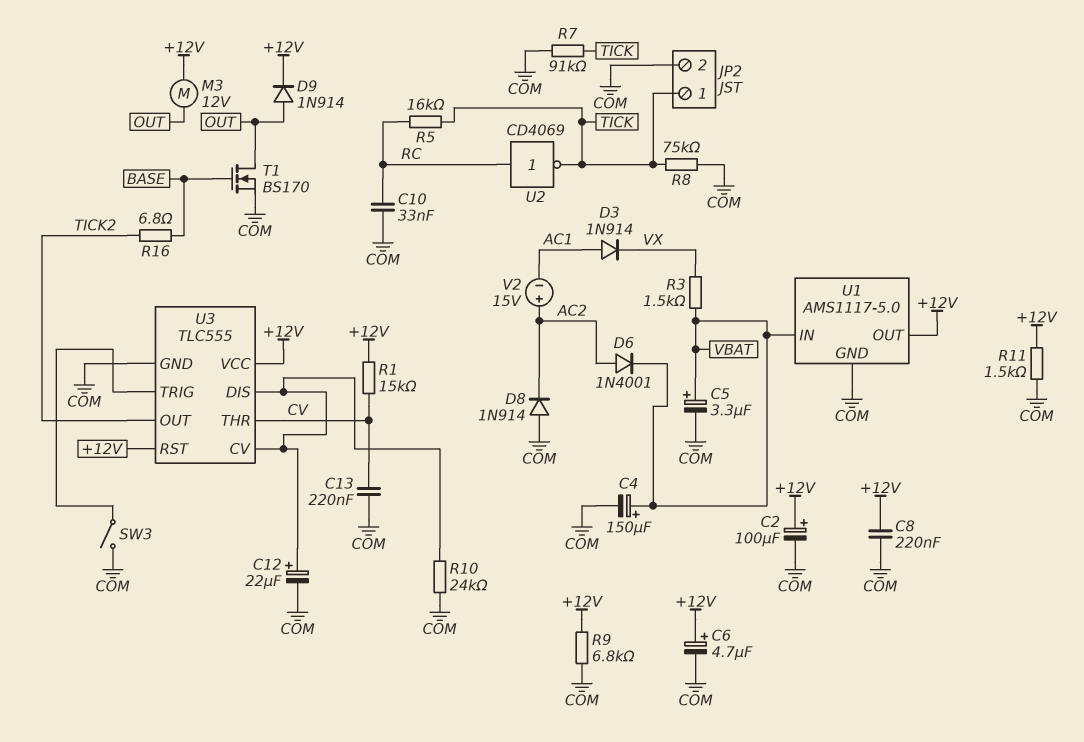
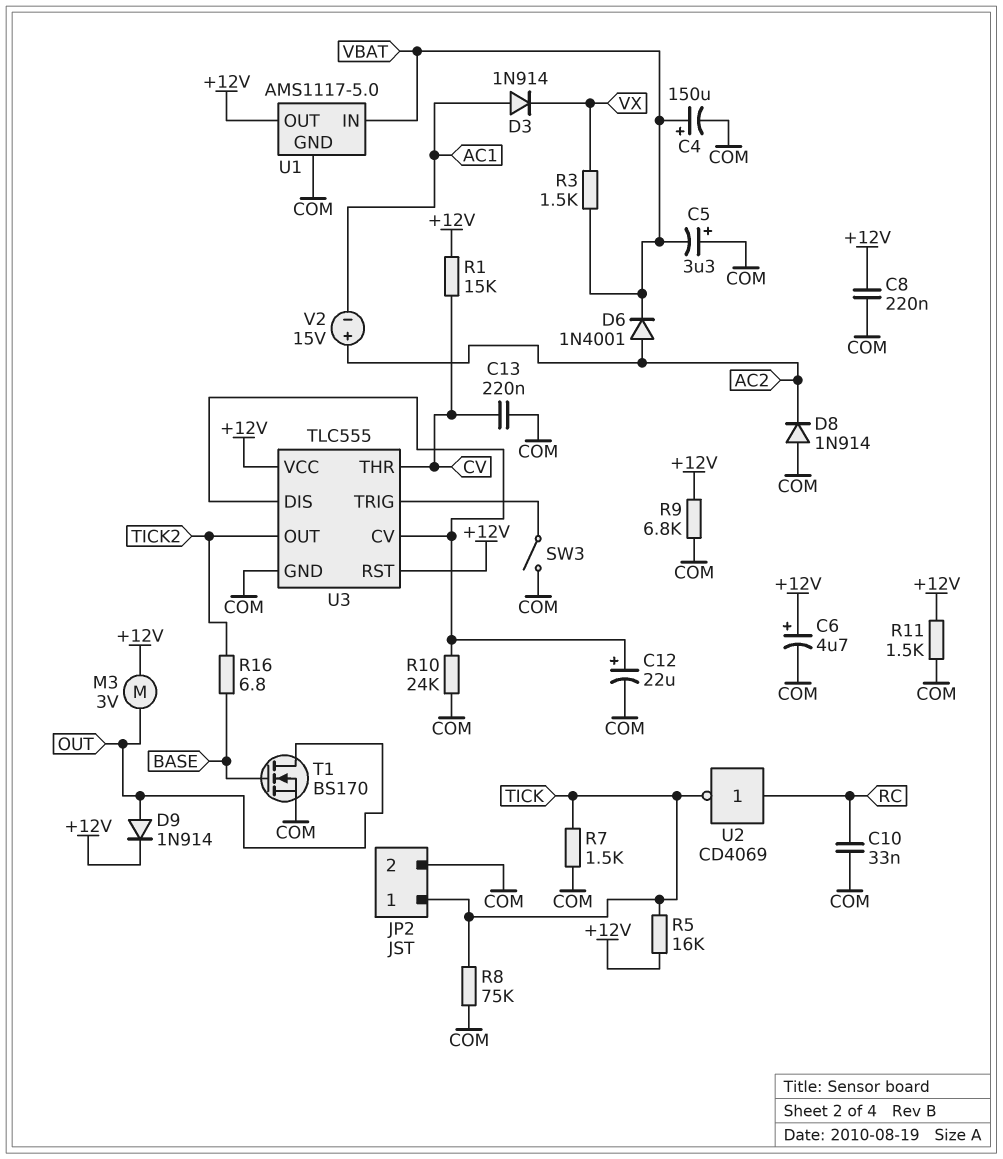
C2: 100uF (plus +12V, minus COM) -> none
C5: 3.3uF (plus VBAT, minus COM) -> 3.3uF (plus COM, minus VBAT)
M3: motor 12V (+12V, OUT) -> motor 3V (+12V, OUT)
R5: 16k (RC, TICK) -> 16k (+12V, TICK)
R7: 91k (COM, TICK) -> 1.5k (COM, TICK)

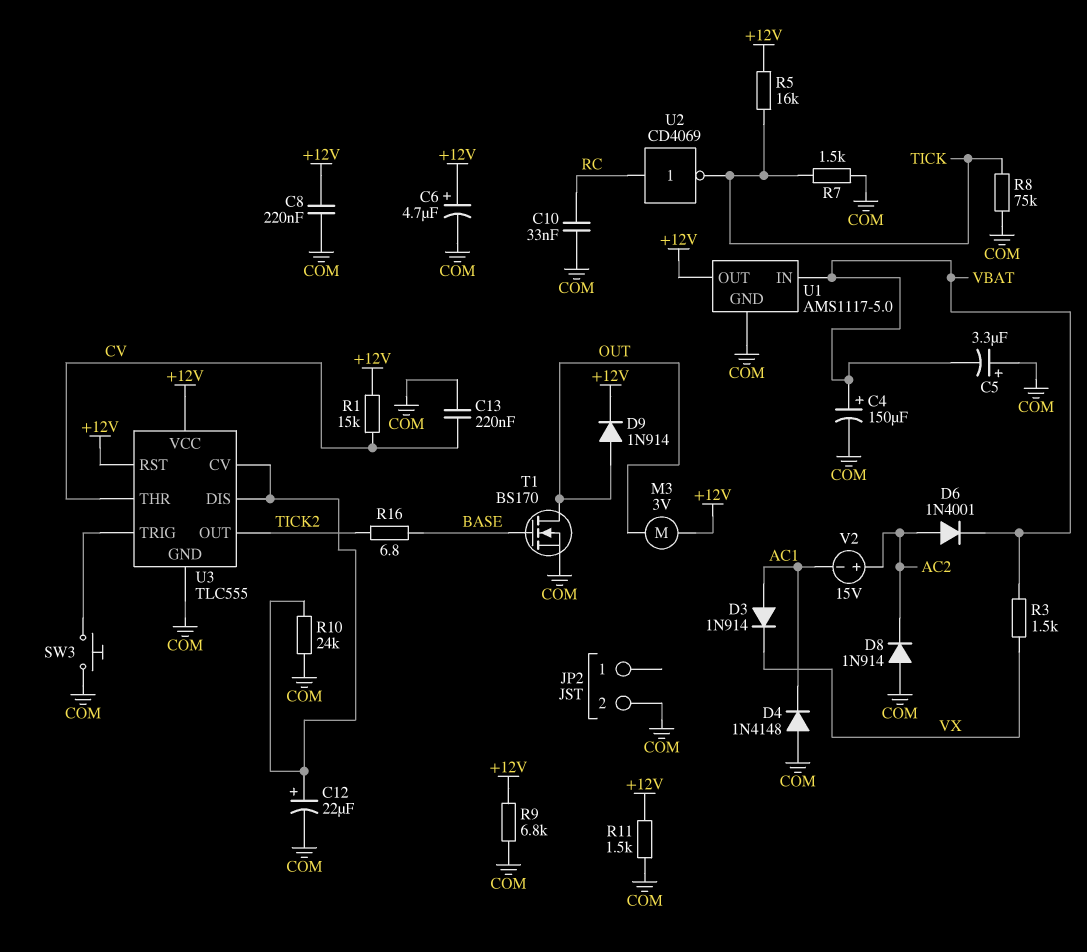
D4: none -> diode 1N4148 (A COM, K AC1)
JP2 pin 1: TICK -> none
SW3: switch (COM, U3/TRIG) -> button (COM, U3/TRIG)

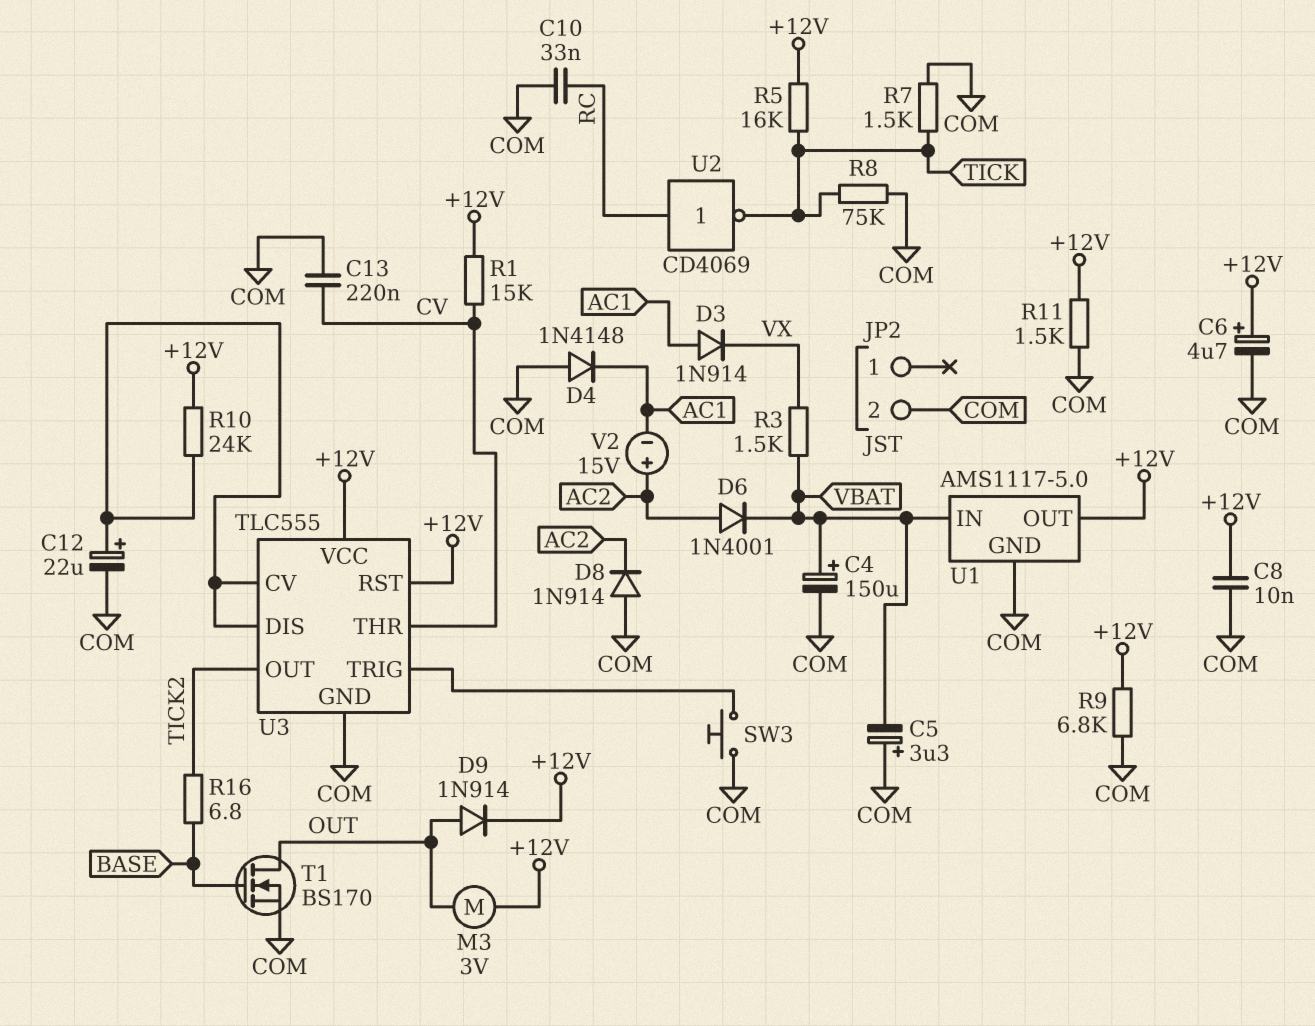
C8: 220nF (+12V, COM) -> 10nF (+12V, COM)
R10: 24k (COM, U3/CV) -> 24k (+12V, U3/CV)

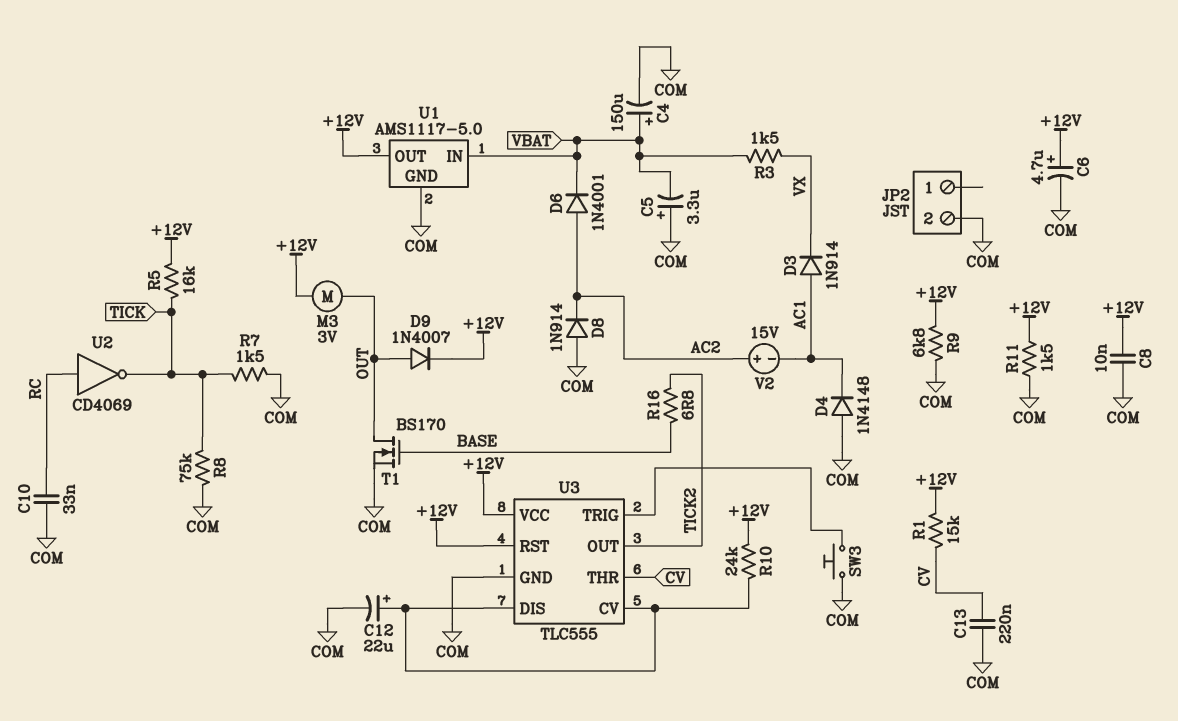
D9: diode 1N914 (A OUT, K +12V) -> diode 1N4007 (A OUT, K +12V)

